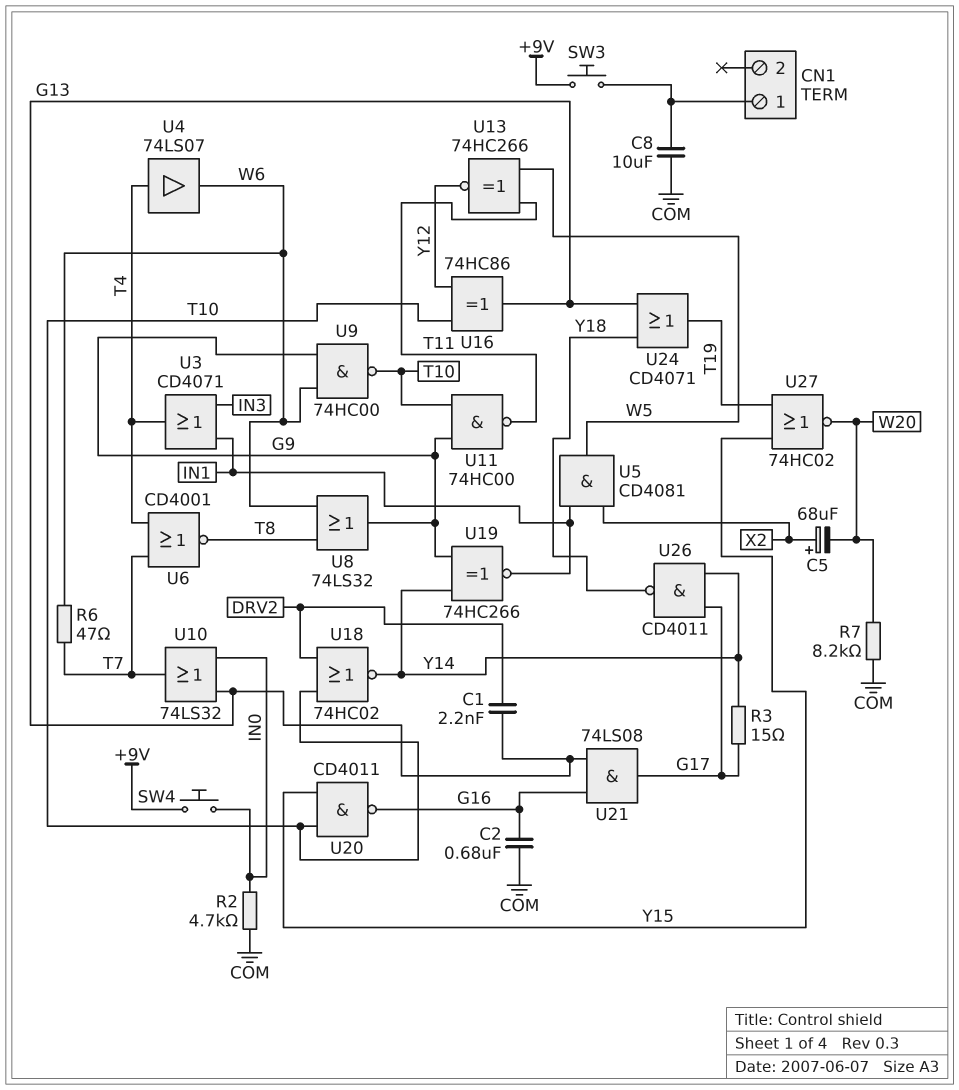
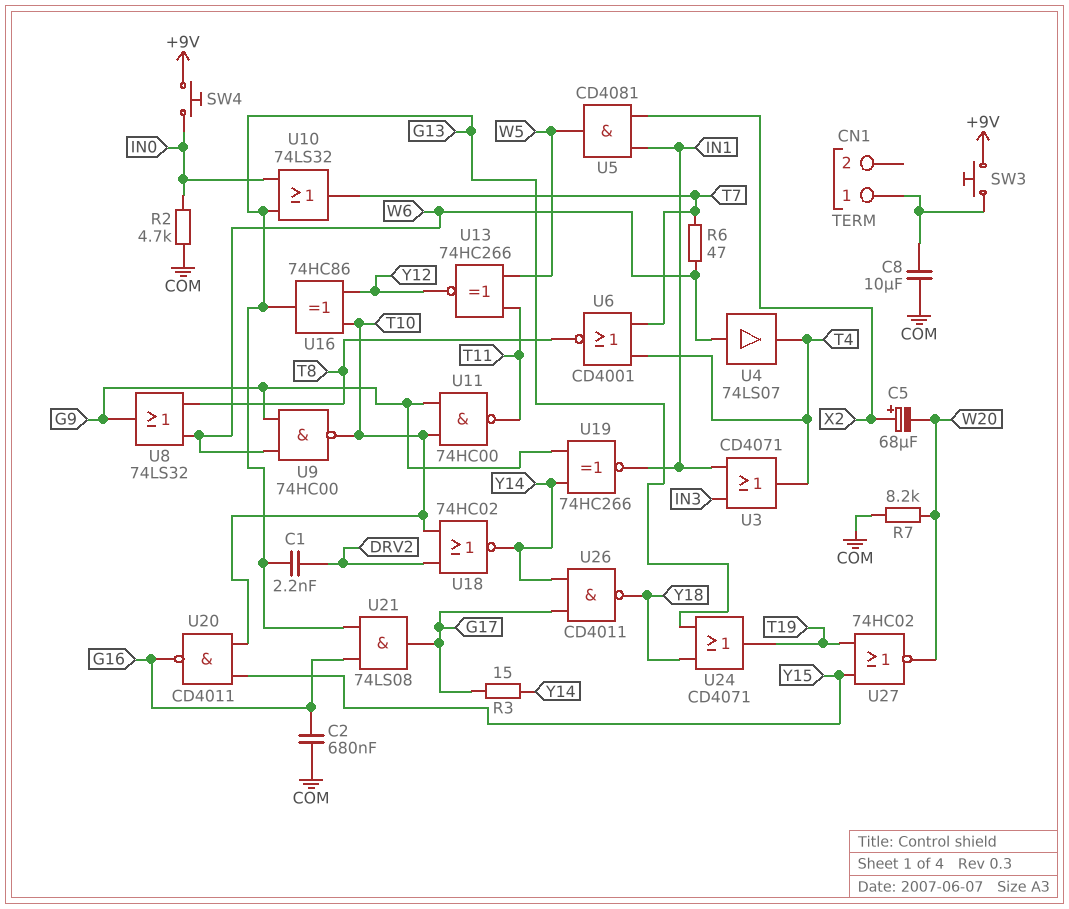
U4: buffer 74LS07 (in T4, out W6) -> buffer 74LS07 (in W6, out T4)

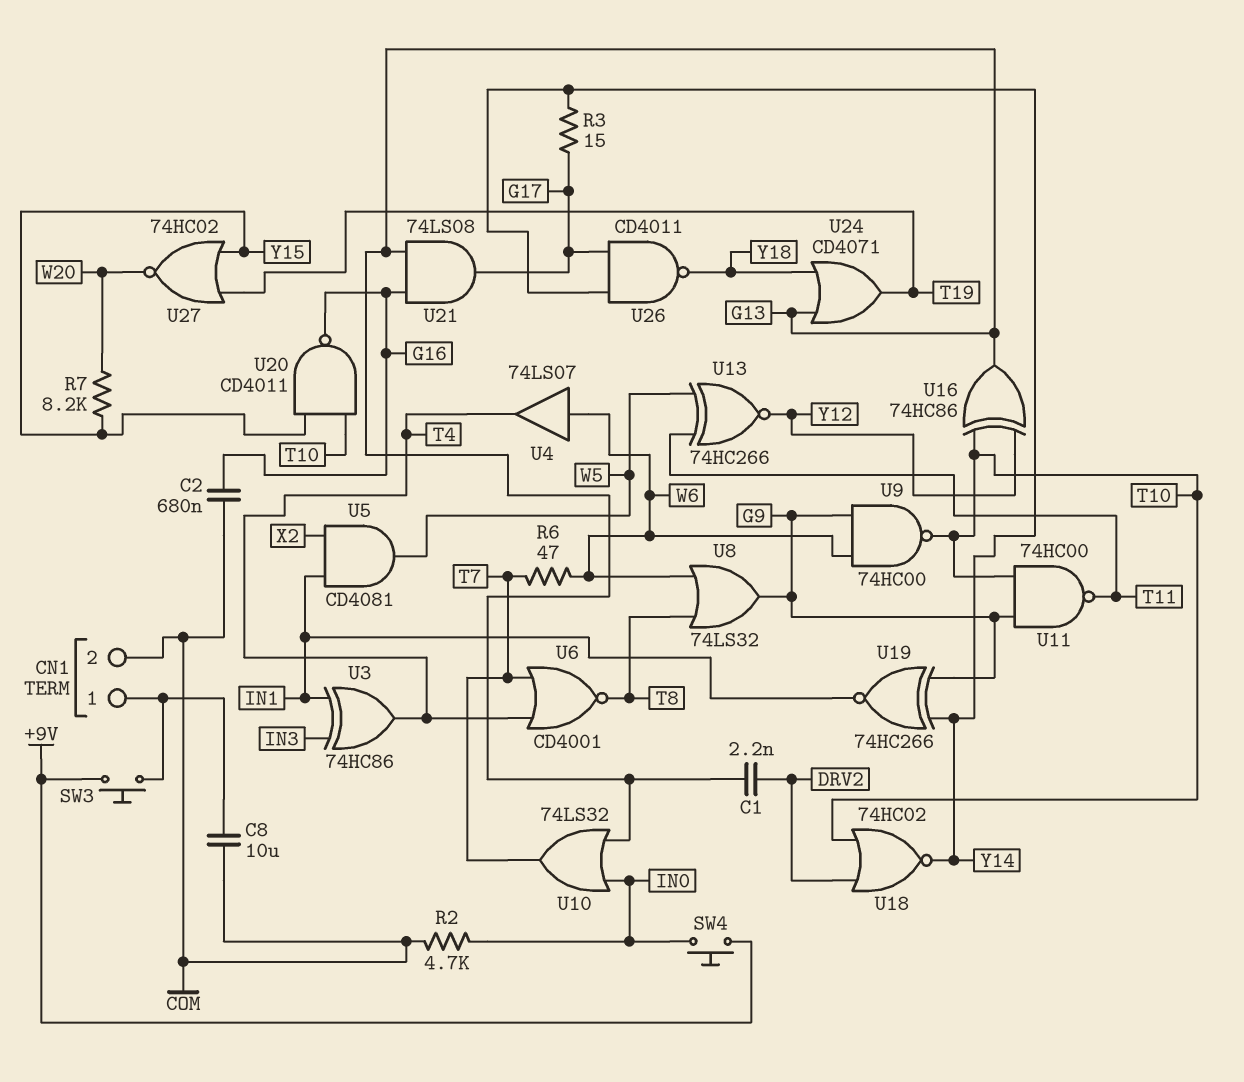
C5: 68uF (plus X2, minus W20) -> none
CN1 pin 2: none -> COM
R7: 8.2k (COM, W20) -> 8.2k (W20, Y15)
U3: OR CD4071 (in IN1, in IN3, out T4) -> XOR 74HC86 (in IN1, in IN3, out T4)

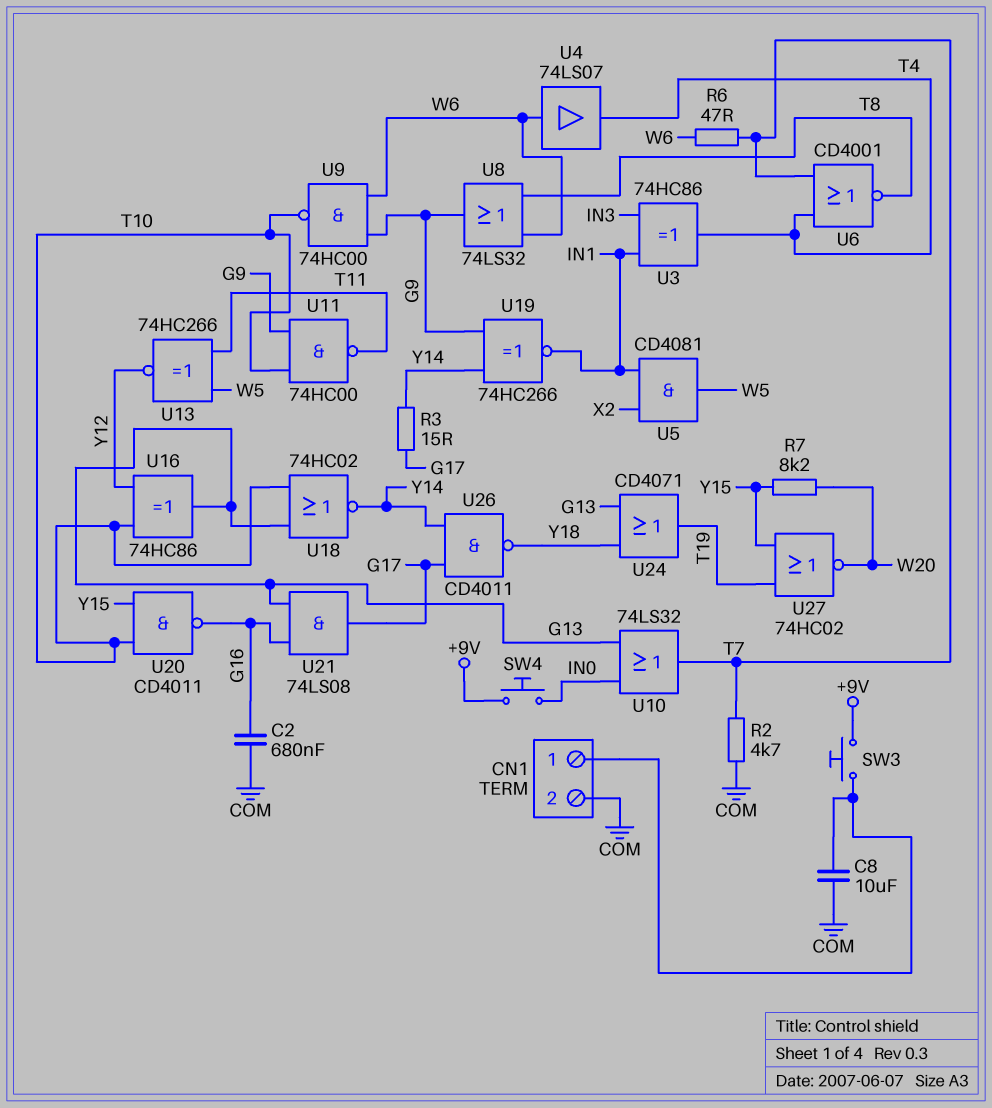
C1: 2.2nF (DRV2, G13) -> none
R2: 4.7k (COM, IN0) -> 4.7k (COM, T7)
U18: NOR 74HC02 (in DRV2, in T10, out Y14) -> NOR 74HC02 (in G13, in T10, out Y14)

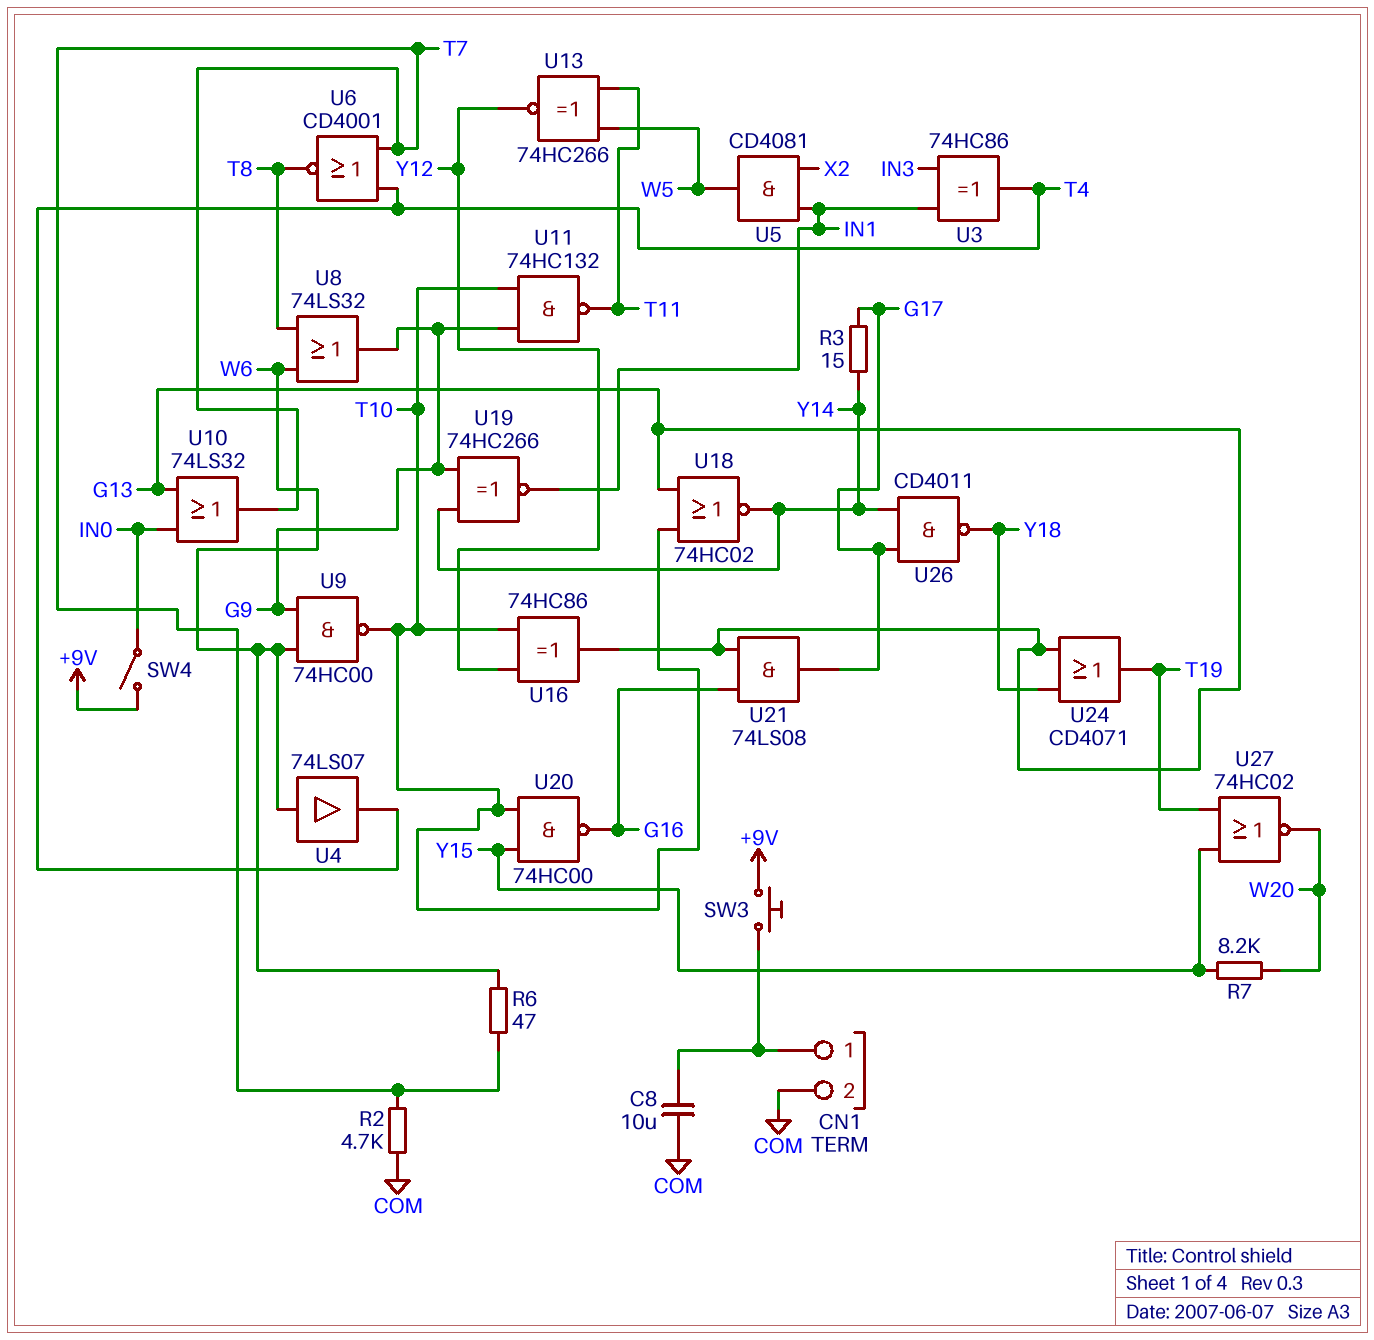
C2: 680nF (COM, G16) -> none
SW4: button (+9V, IN0) -> switch (+9V, IN0)
U11: NAND 74HC00 (in G9, in T10, out T11) -> NAND 74HC132 (in G9, in T10, out T11)
U20: NAND CD4011 (in T10, in Y15, out G16) -> NAND 74HC00 (in T10, in Y15, out G16)

